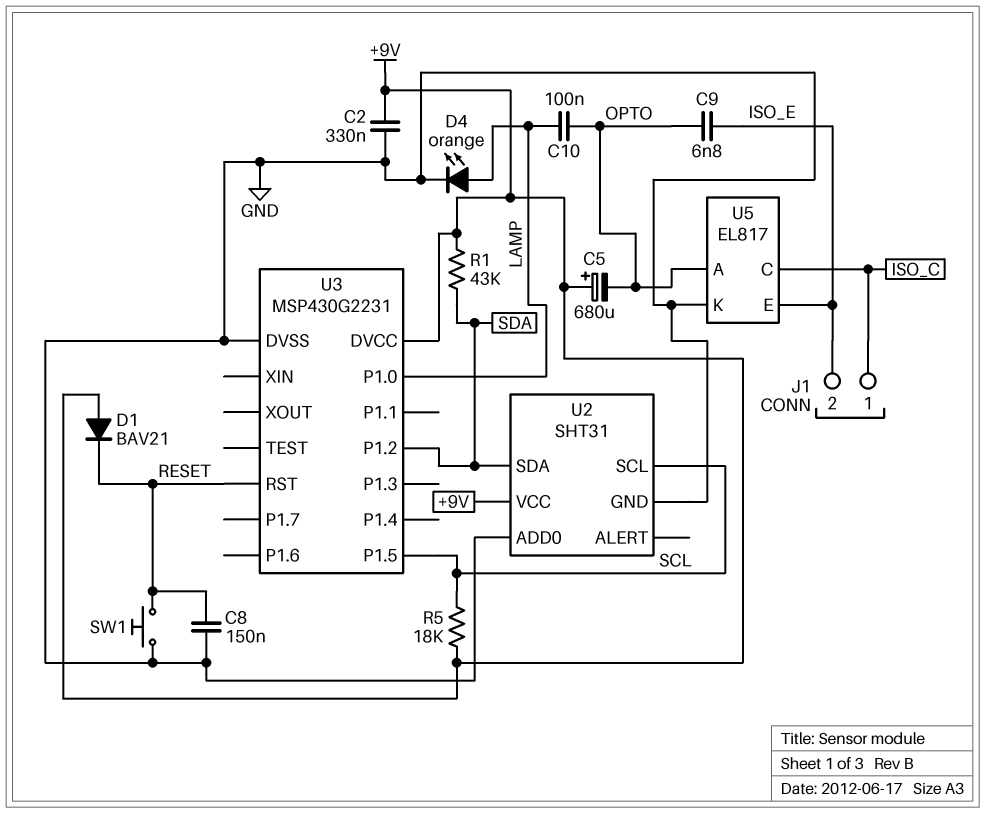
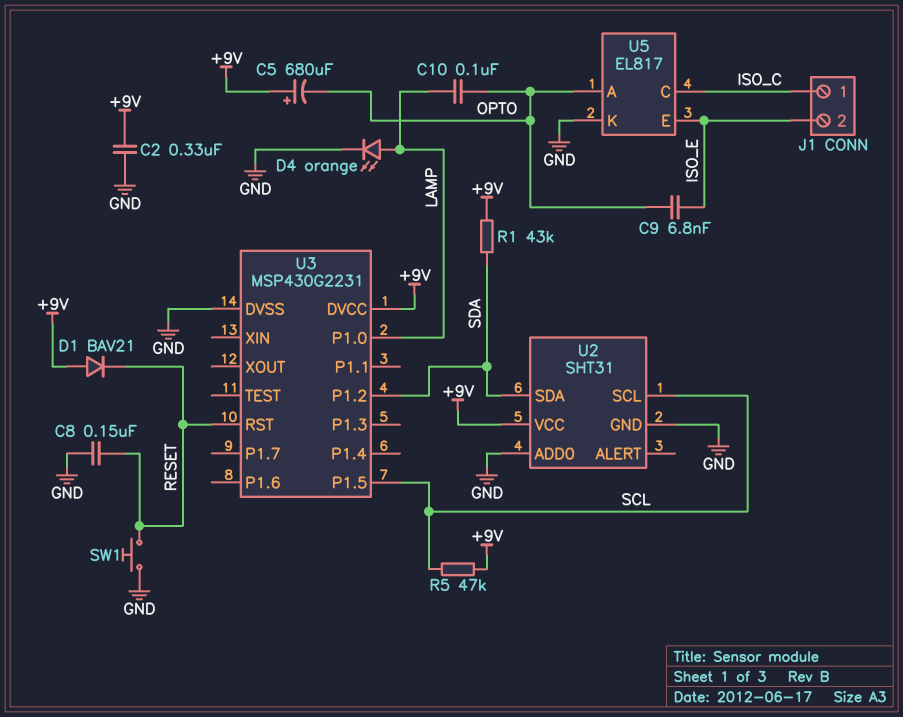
R5: 18k (+9V, SCL) -> 47k (+9V, SCL)

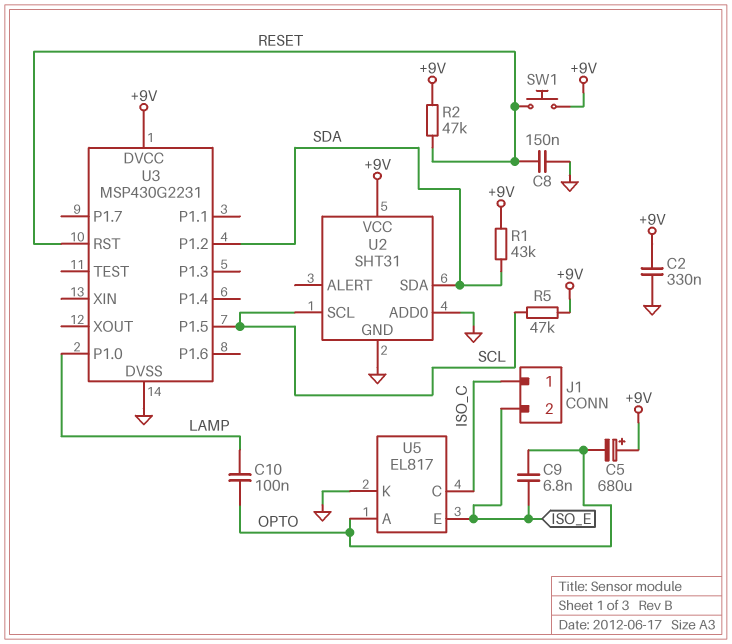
D1: diode BAV21 (A +9V, K RESET) -> none
D4: LED orange (A LAMP, K GND) -> none
R2: none -> 47k (+9V, RESET)
SW1: button (GND, RESET) -> button (+9V, RESET)

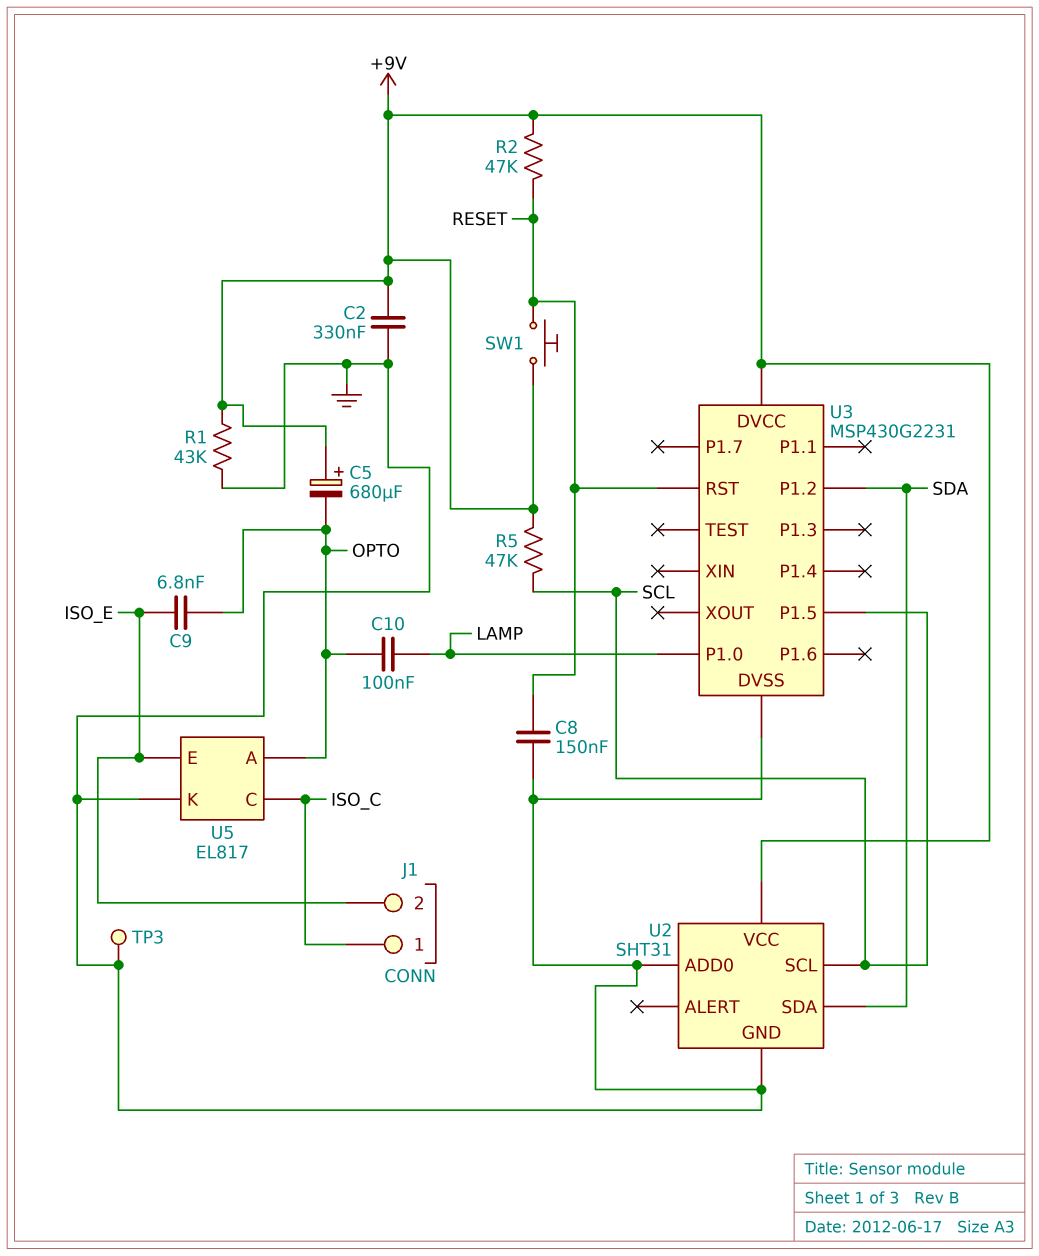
R1: 43k (+9V, SDA) -> 43k (+9V, GND)
TP3: none -> test point (GND)

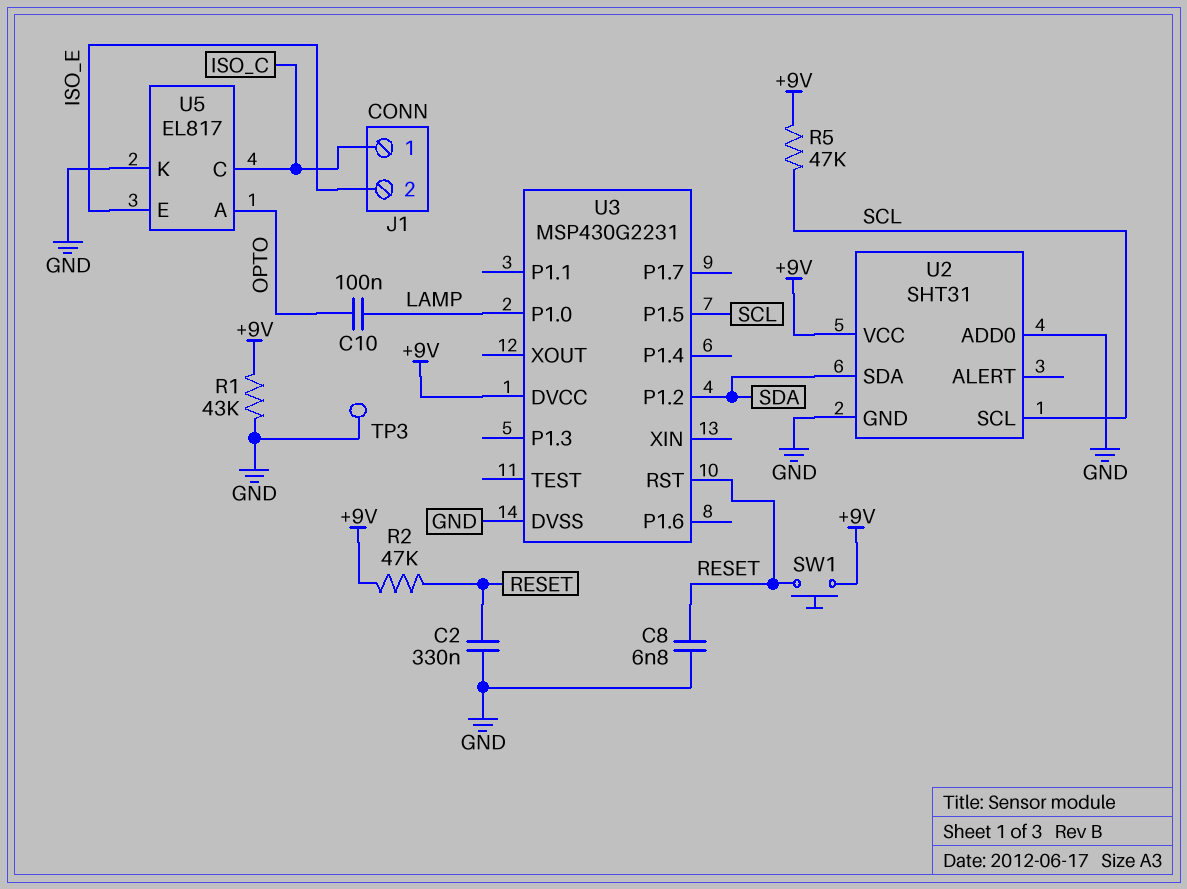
C2: 330nF (+9V, GND) -> 330nF (GND, RESET)
C5: 680uF (plus +9V, minus OPTO) -> none
C8: 150nF (GND, RESET) -> 6.8nF (GND, RESET)
C9: 6.8nF (ISO_E, OPTO) -> none

